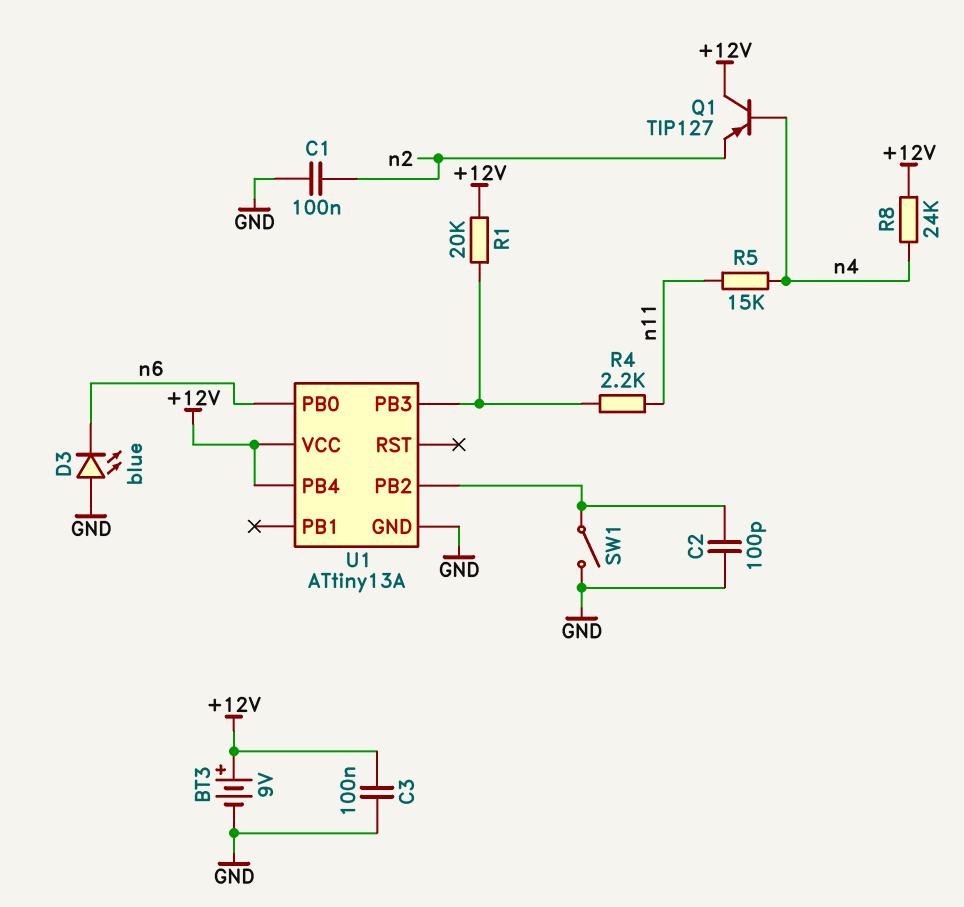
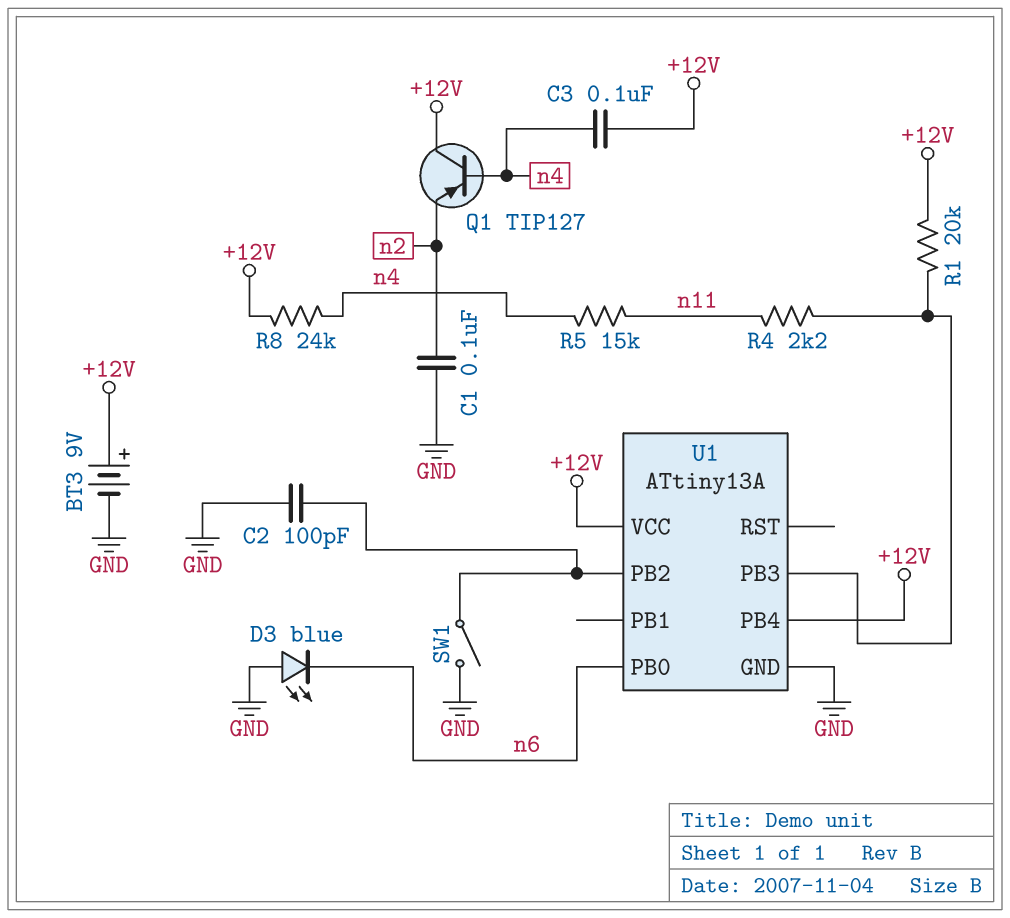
C3: 100nF (+12V, GND) -> 100nF (+12V, n4)

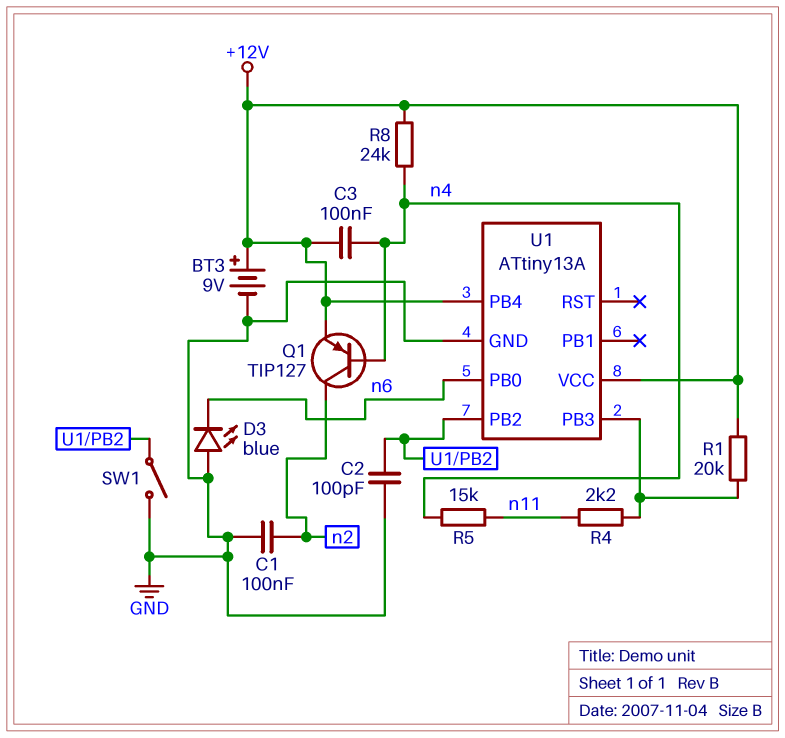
Q1: PNP TIP127 (B n4, C +12V, E n2) -> PNP TIP127 (B n4, C n2, E +12V)

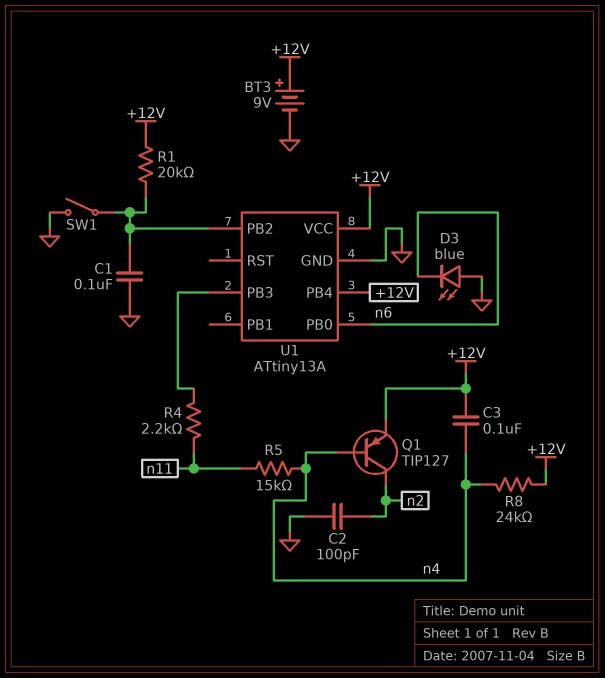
C1: 100nF (GND, n2) -> 100nF (GND, U1/PB2)
C2: 100pF (GND, U1/PB2) -> 100pF (GND, n2)
R1: 20k (+12V, U1/PB3) -> 20k (+12V, U1/PB2)

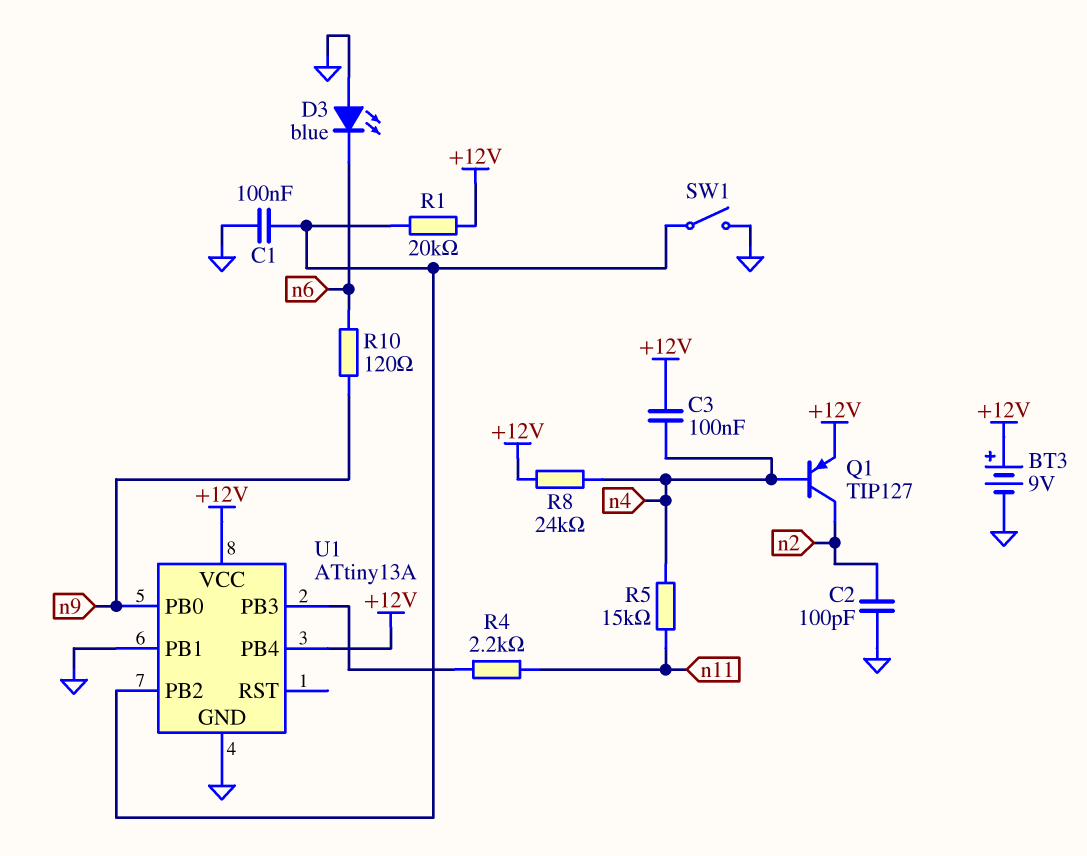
R10: none -> 120 (n6, n9)
U1 pin PB0: n6 -> n9
U1 pin PB1: none -> GND

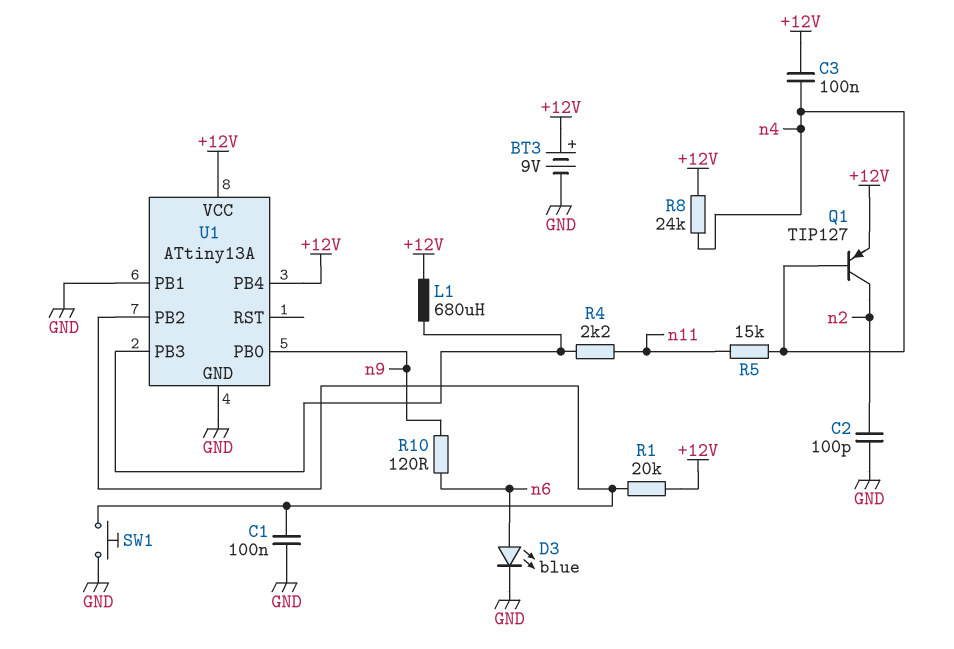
D3: LED blue (A GND, K n6) -> LED blue (A n6, K GND)
L1: none -> 680uH (+12V, U1/PB3)
SW1: switch (GND, U1/PB2) -> button (GND, U1/PB2)

